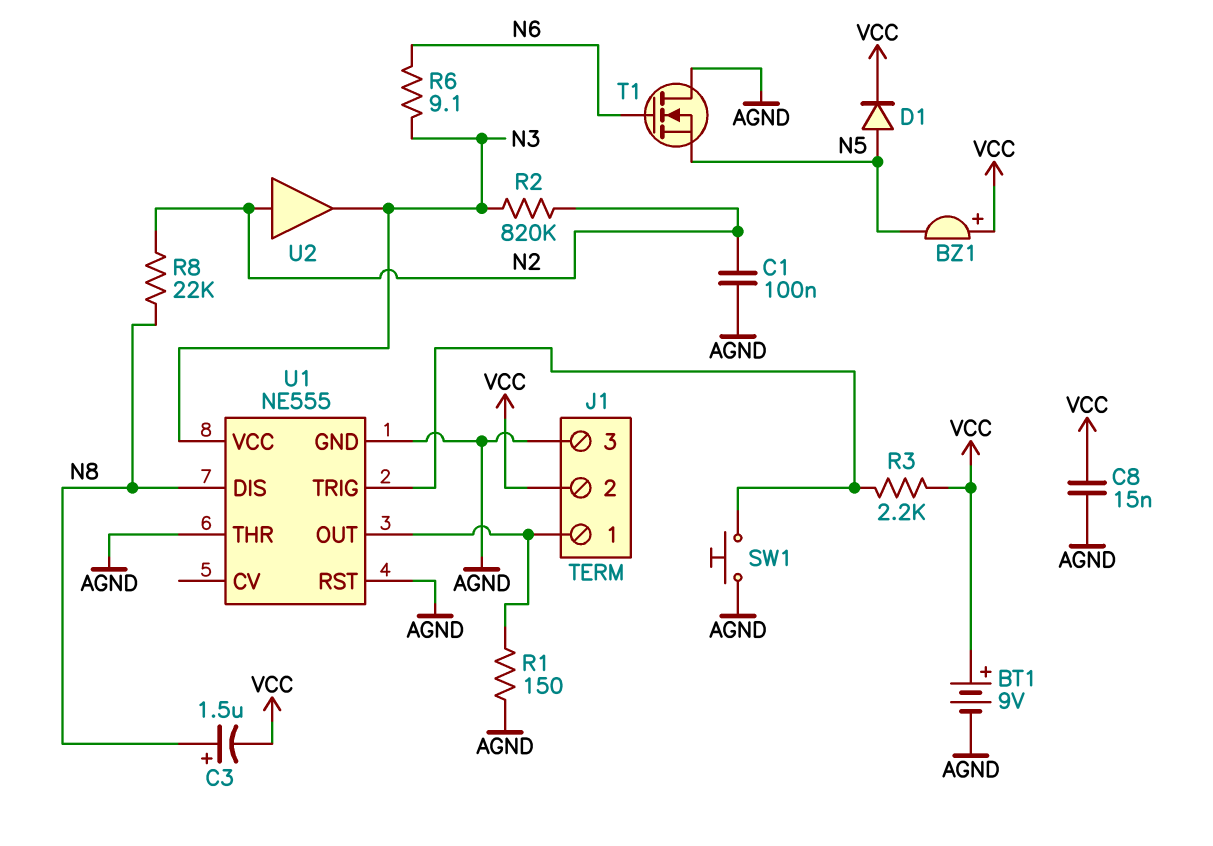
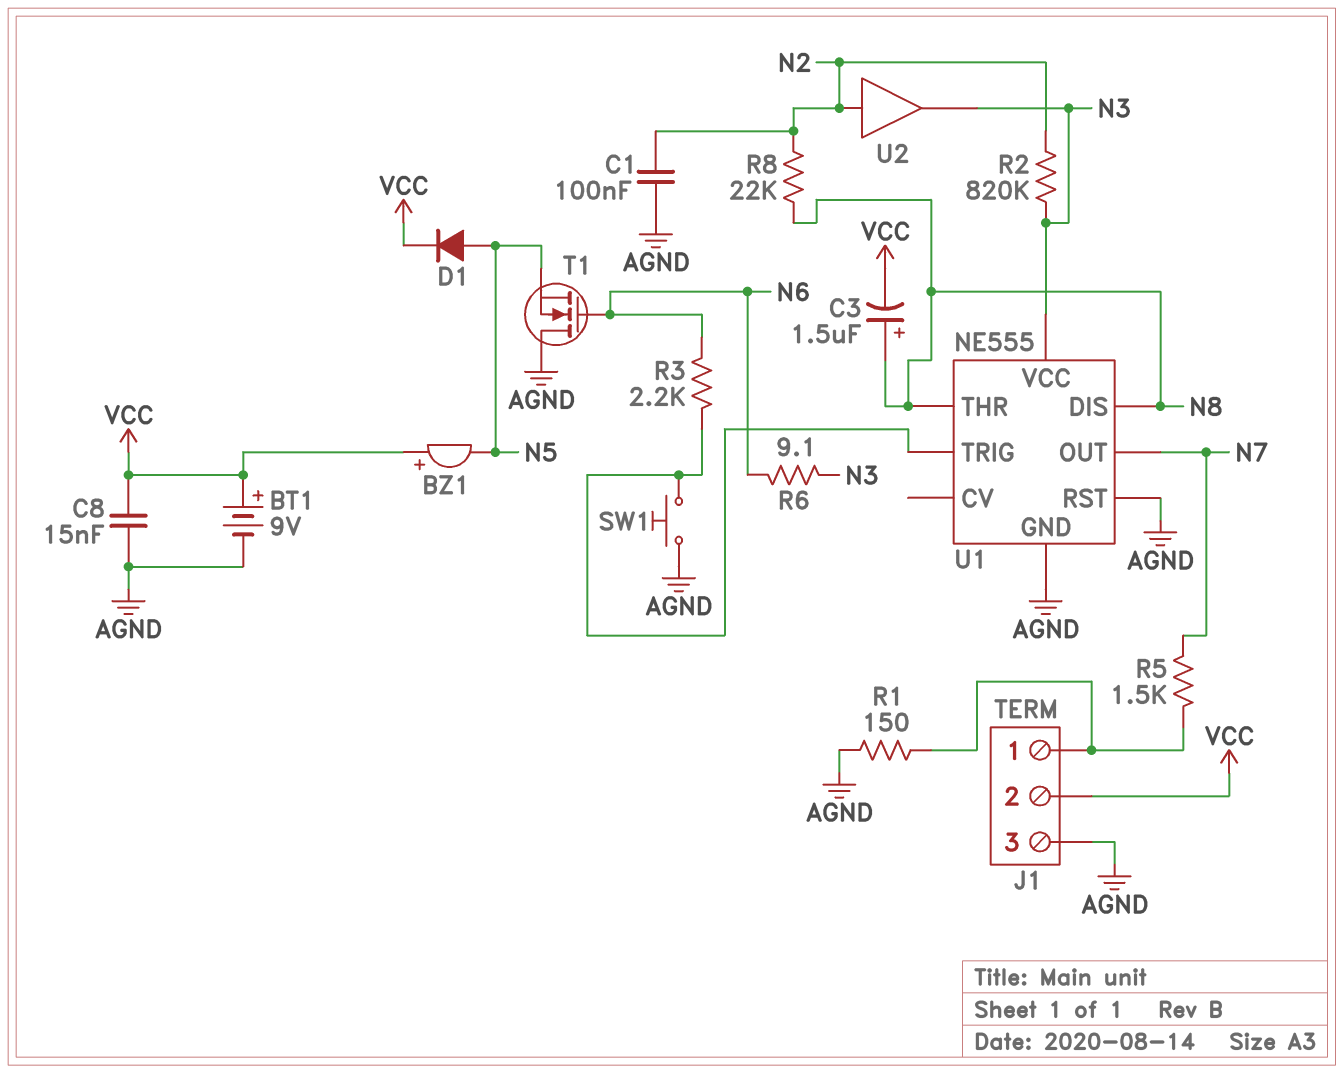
R3: 2.2k (U1/TRIG, VCC) -> 2.2k (N6, U1/TRIG)
R5: none -> 1.5k (J1/1, N7)
U1 pin OUT: J1/1 -> N7
U1 pin THR: AGND -> N8

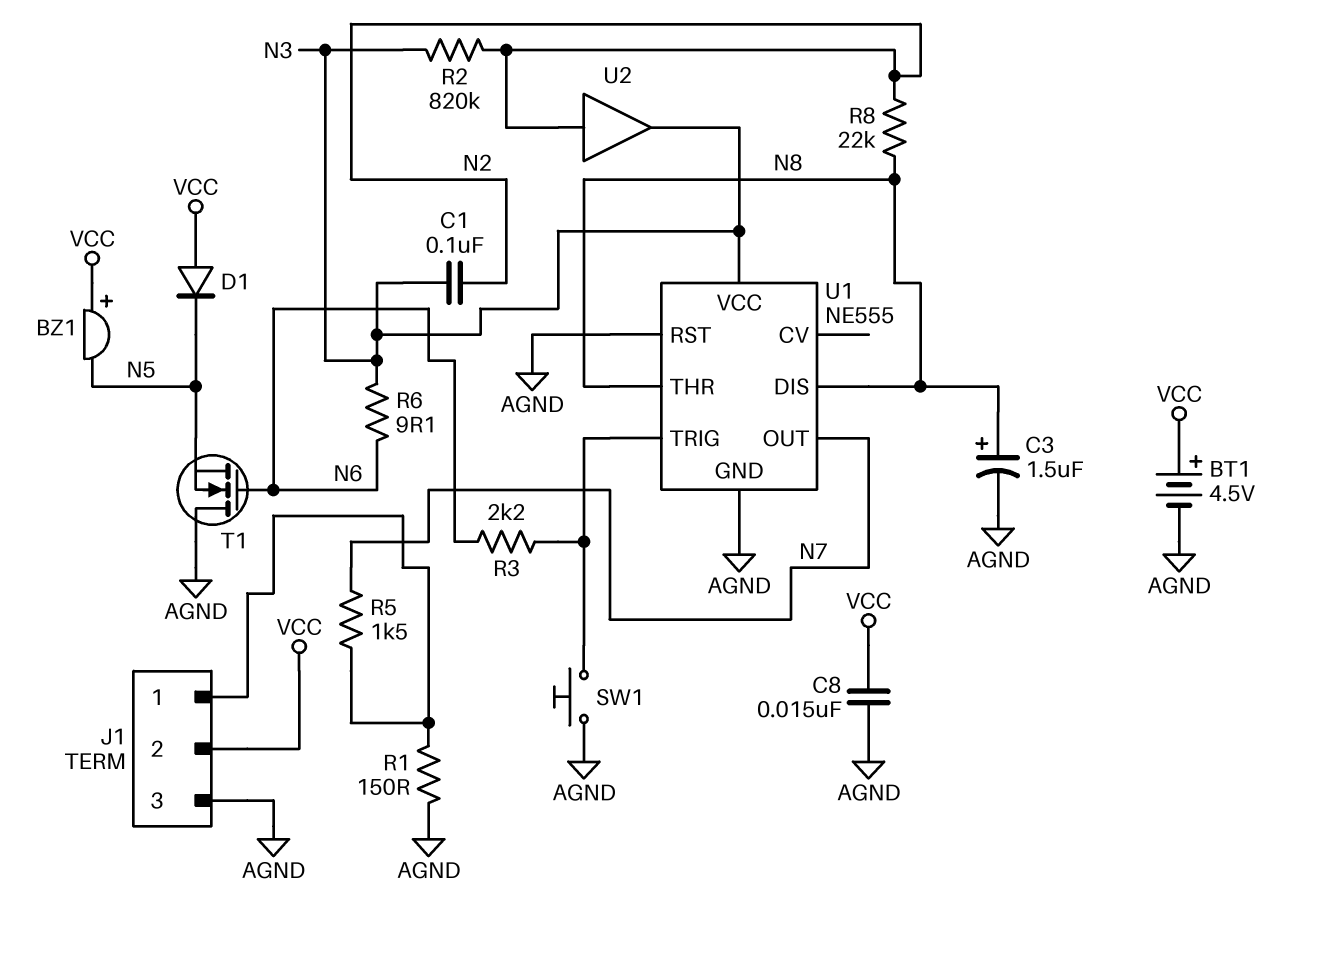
BT1: 9V (plus VCC, minus AGND) -> 4.5V (plus VCC, minus AGND)
C1: 100nF (AGND, N2) -> 100nF (N2, N3)
C3: 1.5uF (plus N8, minus VCC) -> 1.5uF (plus N8, minus AGND)
D1: diode (A N5, K VCC) -> diode (A VCC, K N5)

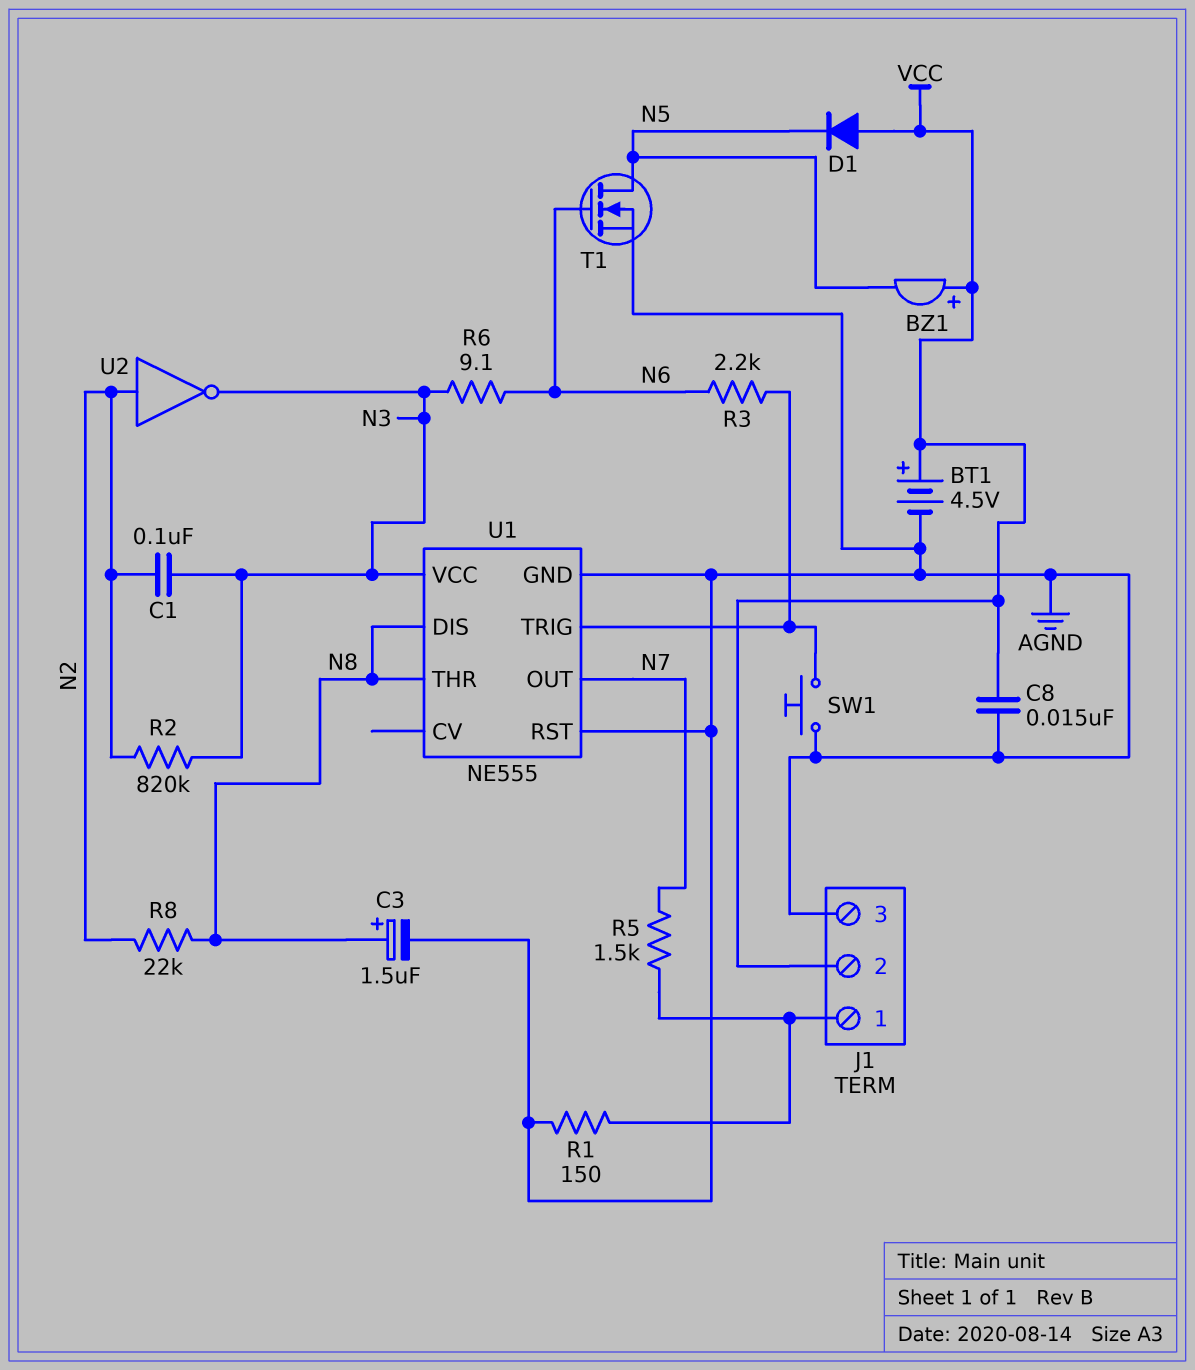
T1: NMOS (G N6, D AGND, S N5) -> NMOS (G N6, D N5, S AGND)
U2: buffer (in N2, out N3) -> NOT (in N2, out N3)

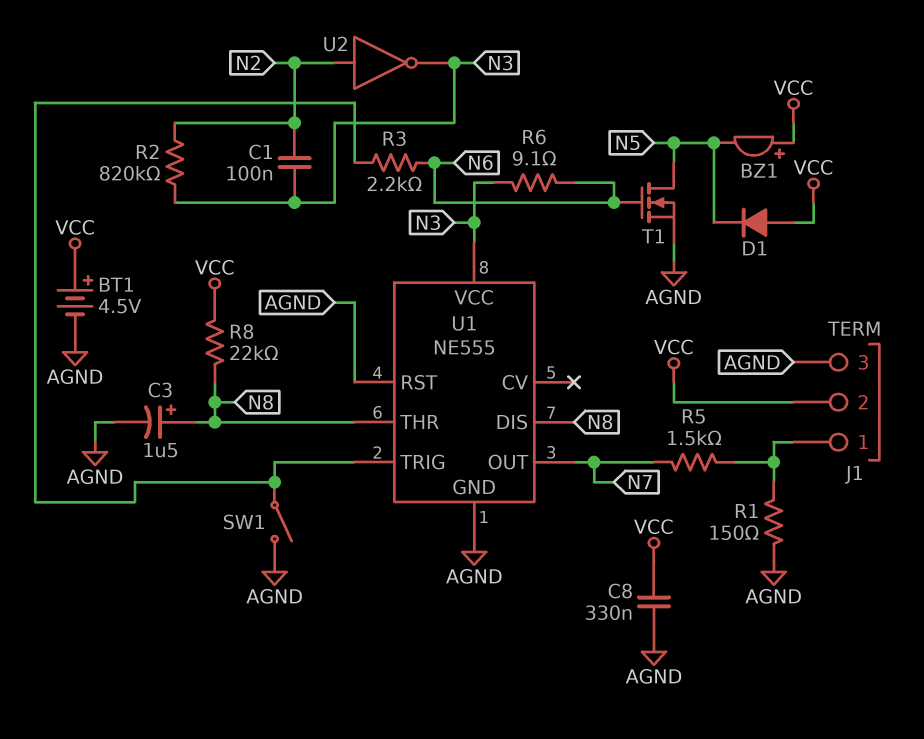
C8: 15nF (AGND, VCC) -> 330nF (AGND, VCC)
R8: 22k (N2, N8) -> 22k (N8, VCC)
SW1: button (AGND, U1/TRIG) -> switch (AGND, U1/TRIG)

